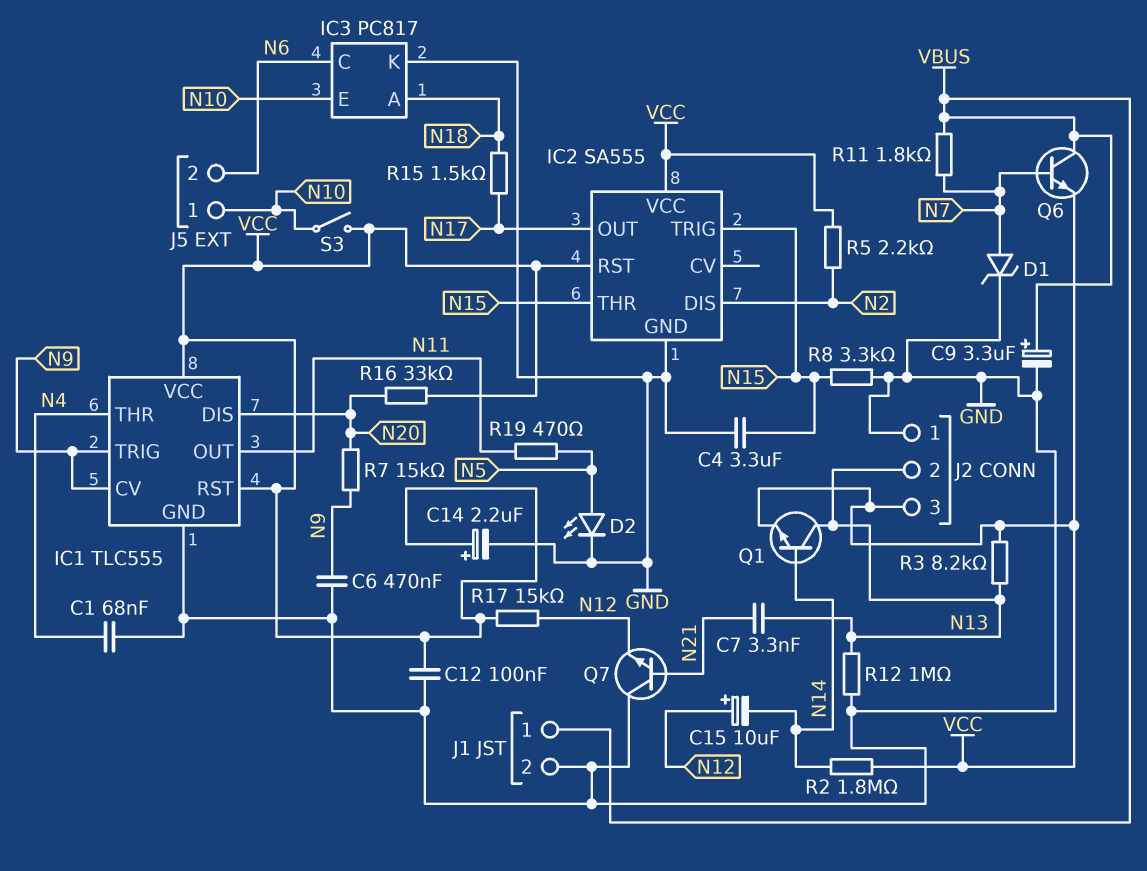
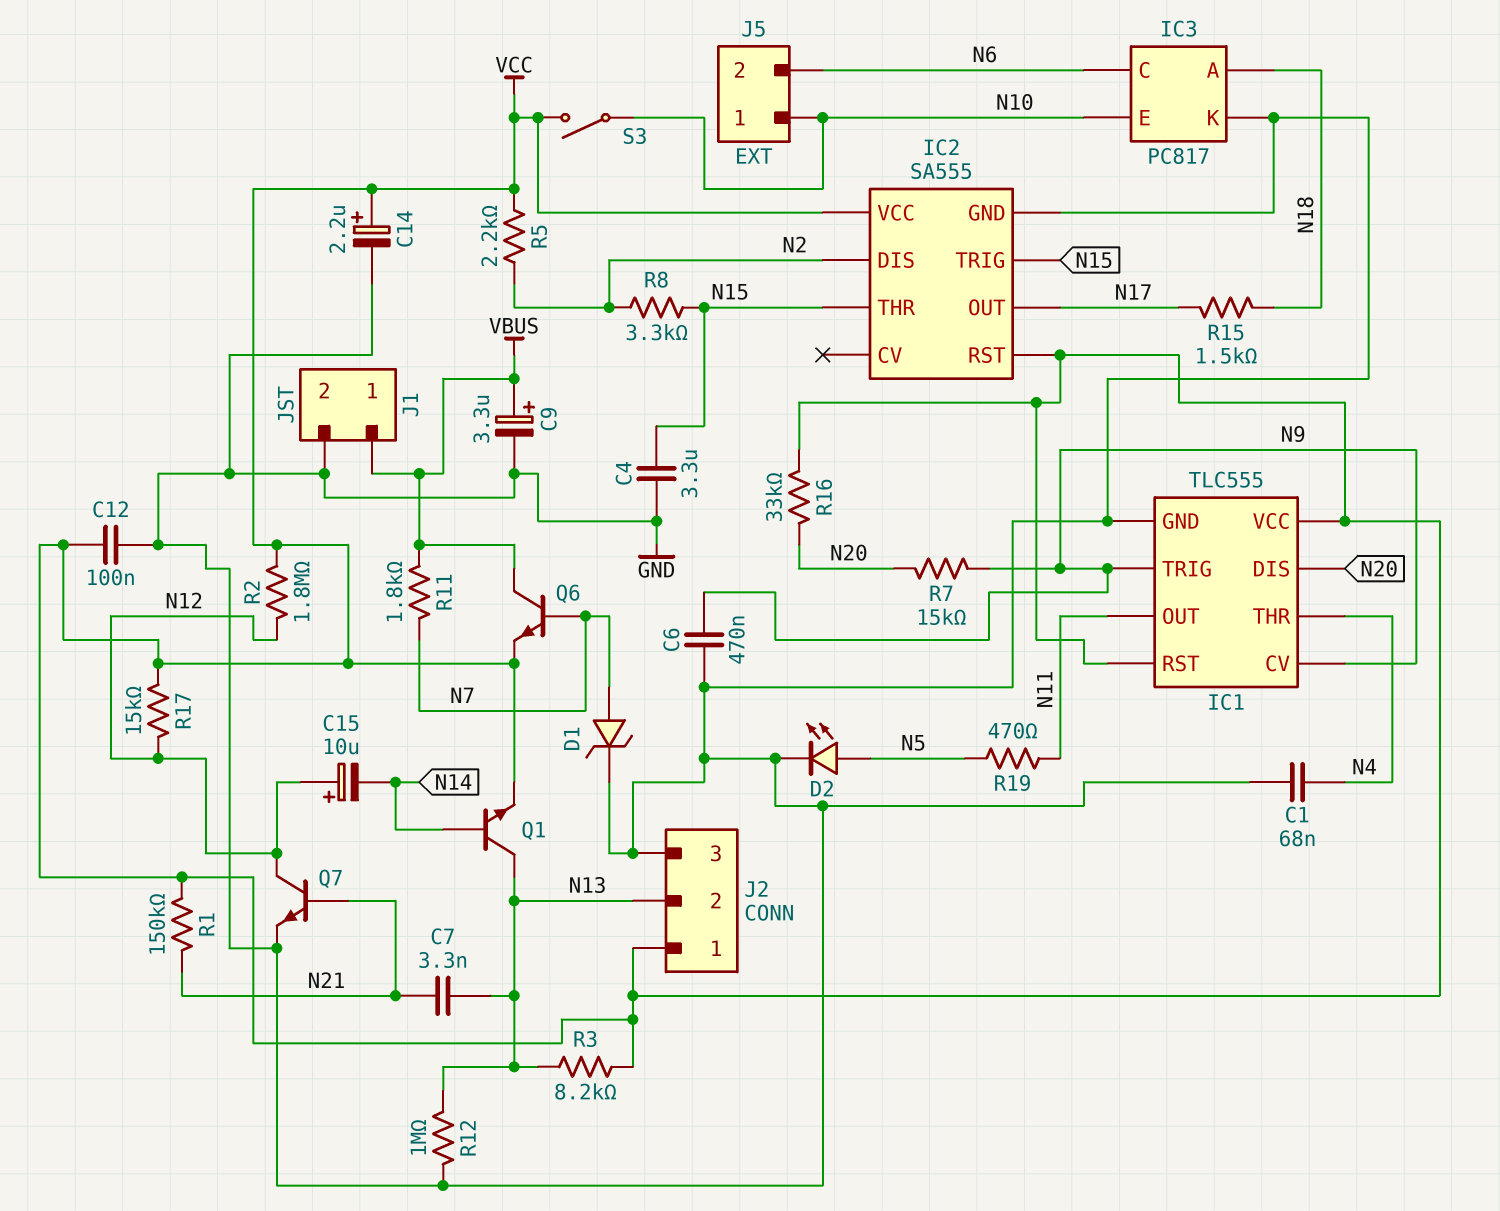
J2 pin 1: GND -> VCC
J2 pin 3: VCC -> GND
Q7: NPN (B N21, C GND, E N12) -> NPN (B N21, C N12, E GND)
R1: none -> 150k (N21, VCC)
R2: 1.8M (N14, VCC) -> 1.8M (N12, VCC)
R8: 3.3k (GND, N15) -> 3.3k (N2, N15)

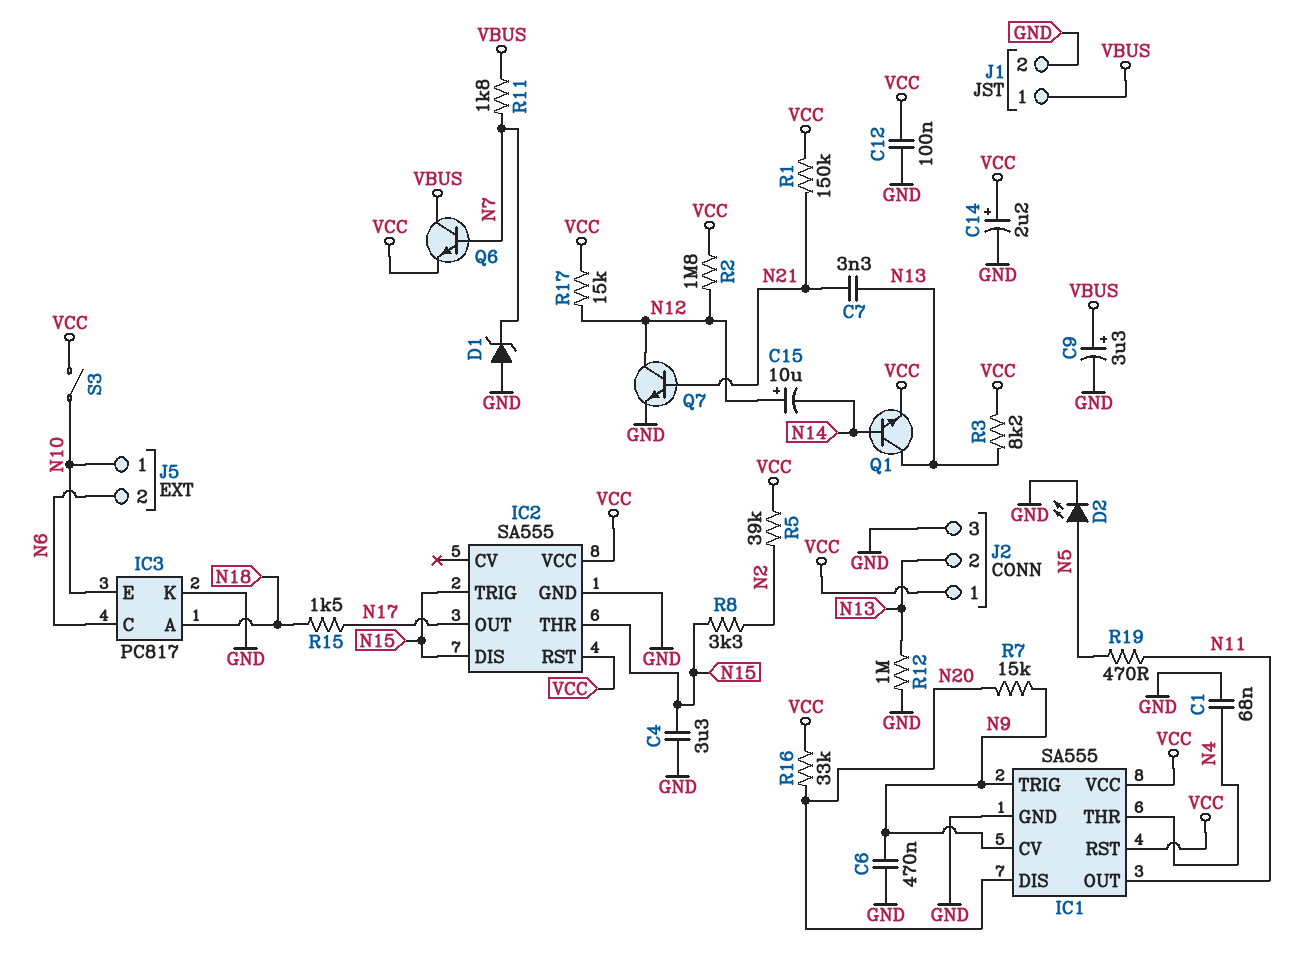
D1: zener (A N7, K GND) -> zener (A GND, K N7)
IC1: TLC555 -> SA555
IC2 pin DIS: N2 -> N15
R5: 2.2k (N2, VCC) -> 39k (N2, VCC)

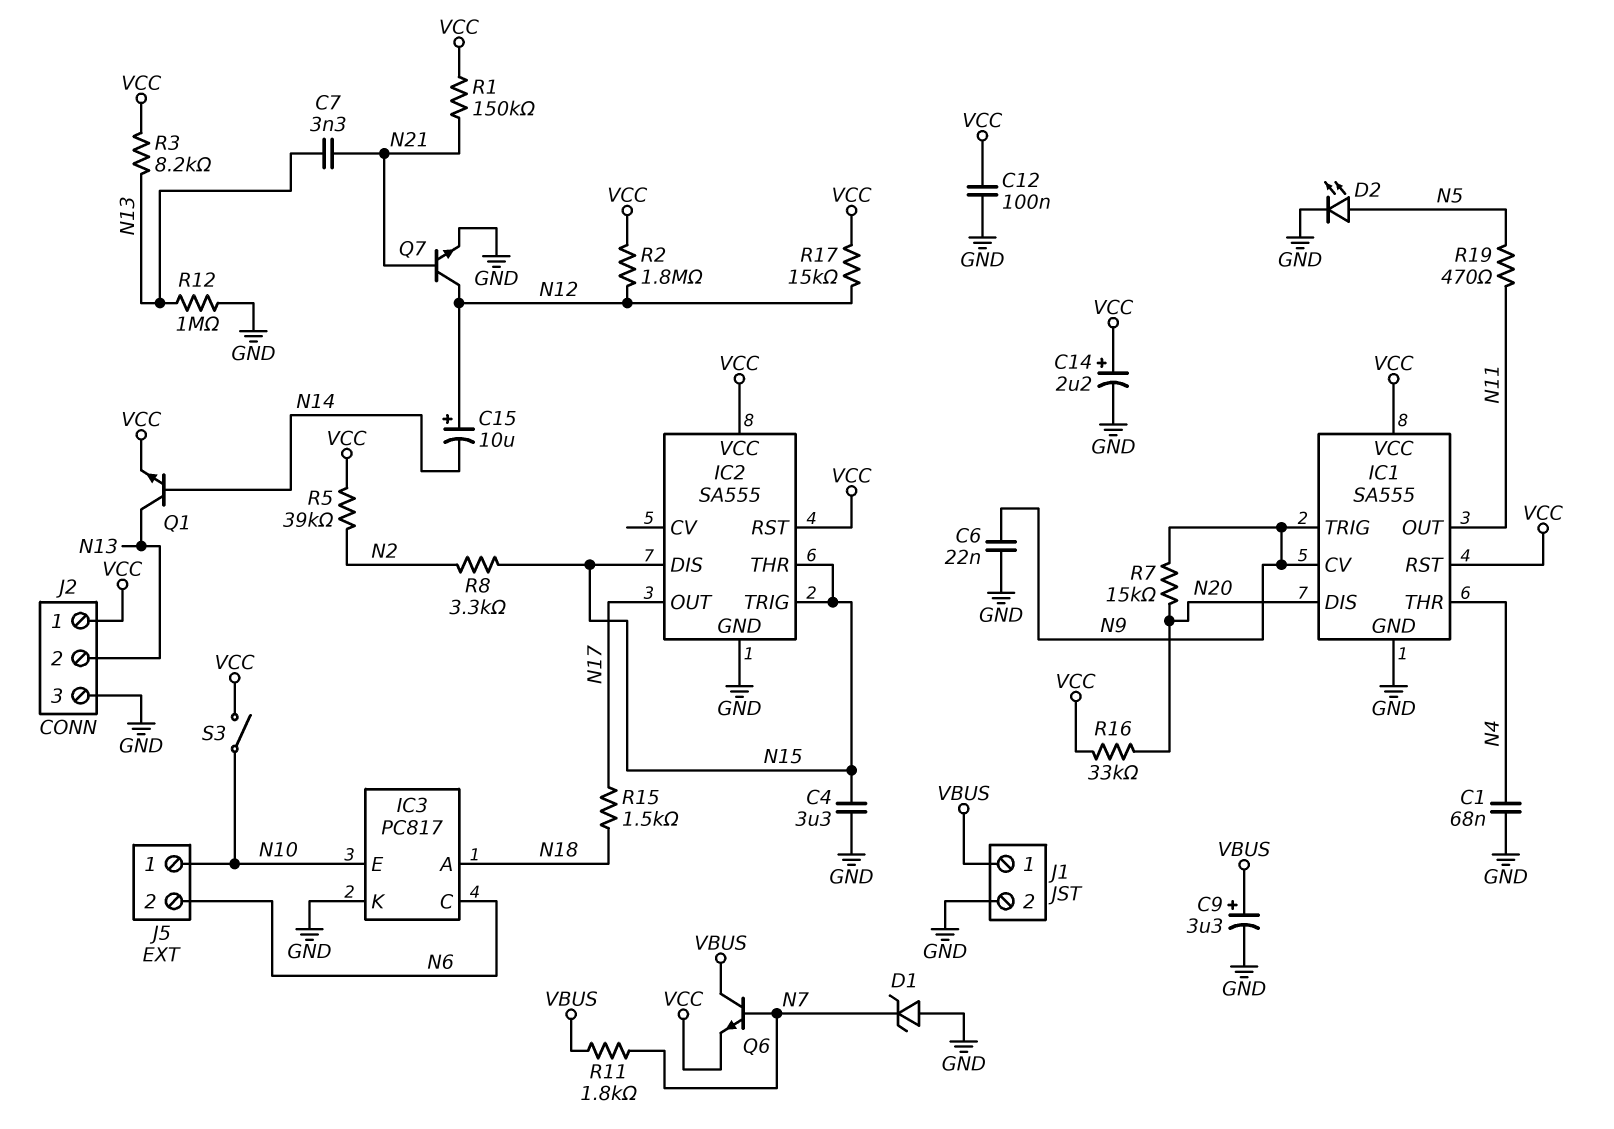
C6: 470nF (GND, N9) -> 22nF (GND, N9)

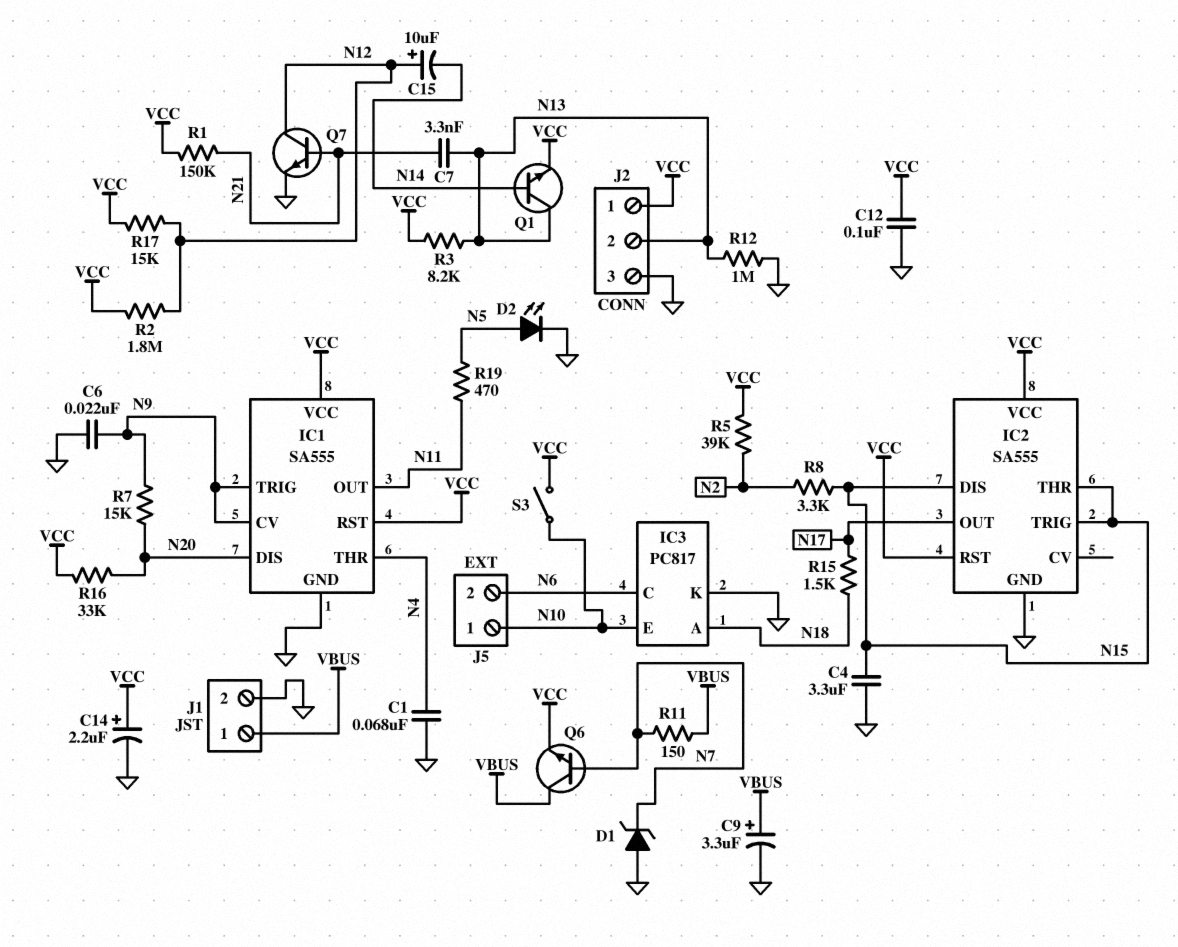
R11: 1.8k (N7, VBUS) -> 150 (N7, VBUS)

